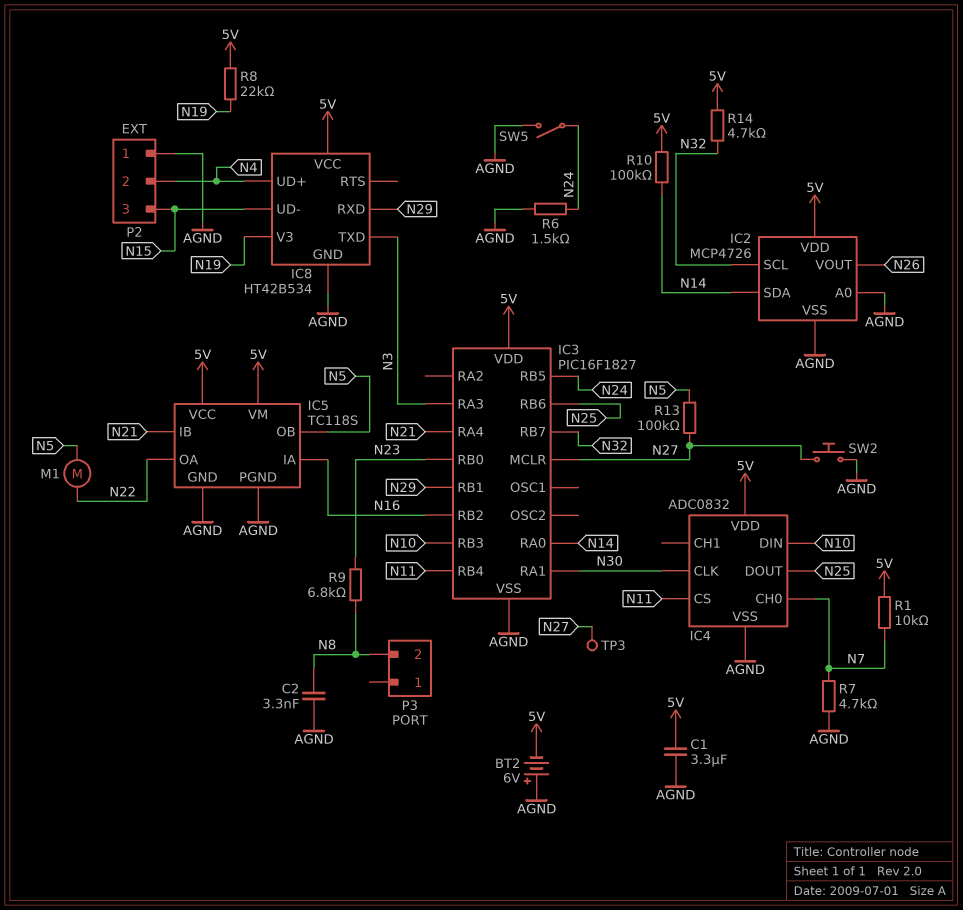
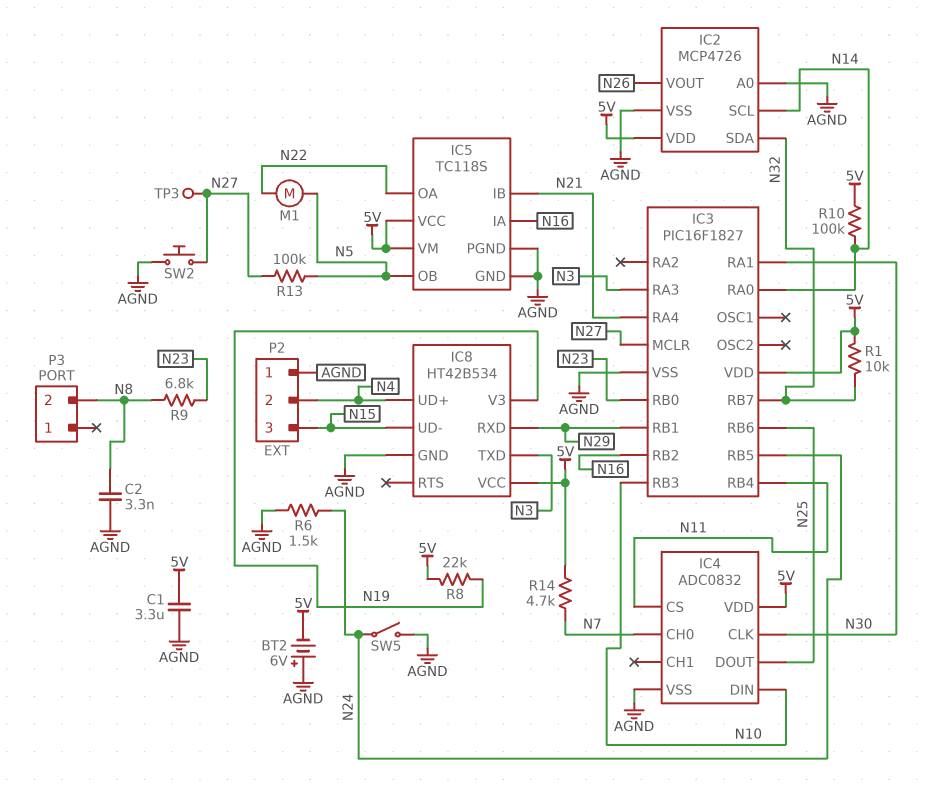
IC2 pin SCL: N32 -> N14
IC2 pin SDA: N14 -> N32
R1: 10k (5V, N7) -> 10k (5V, N32)
R7: 4.7k (AGND, N7) -> none
R14: 4.7k (5V, N32) -> 4.7k (5V, N7)

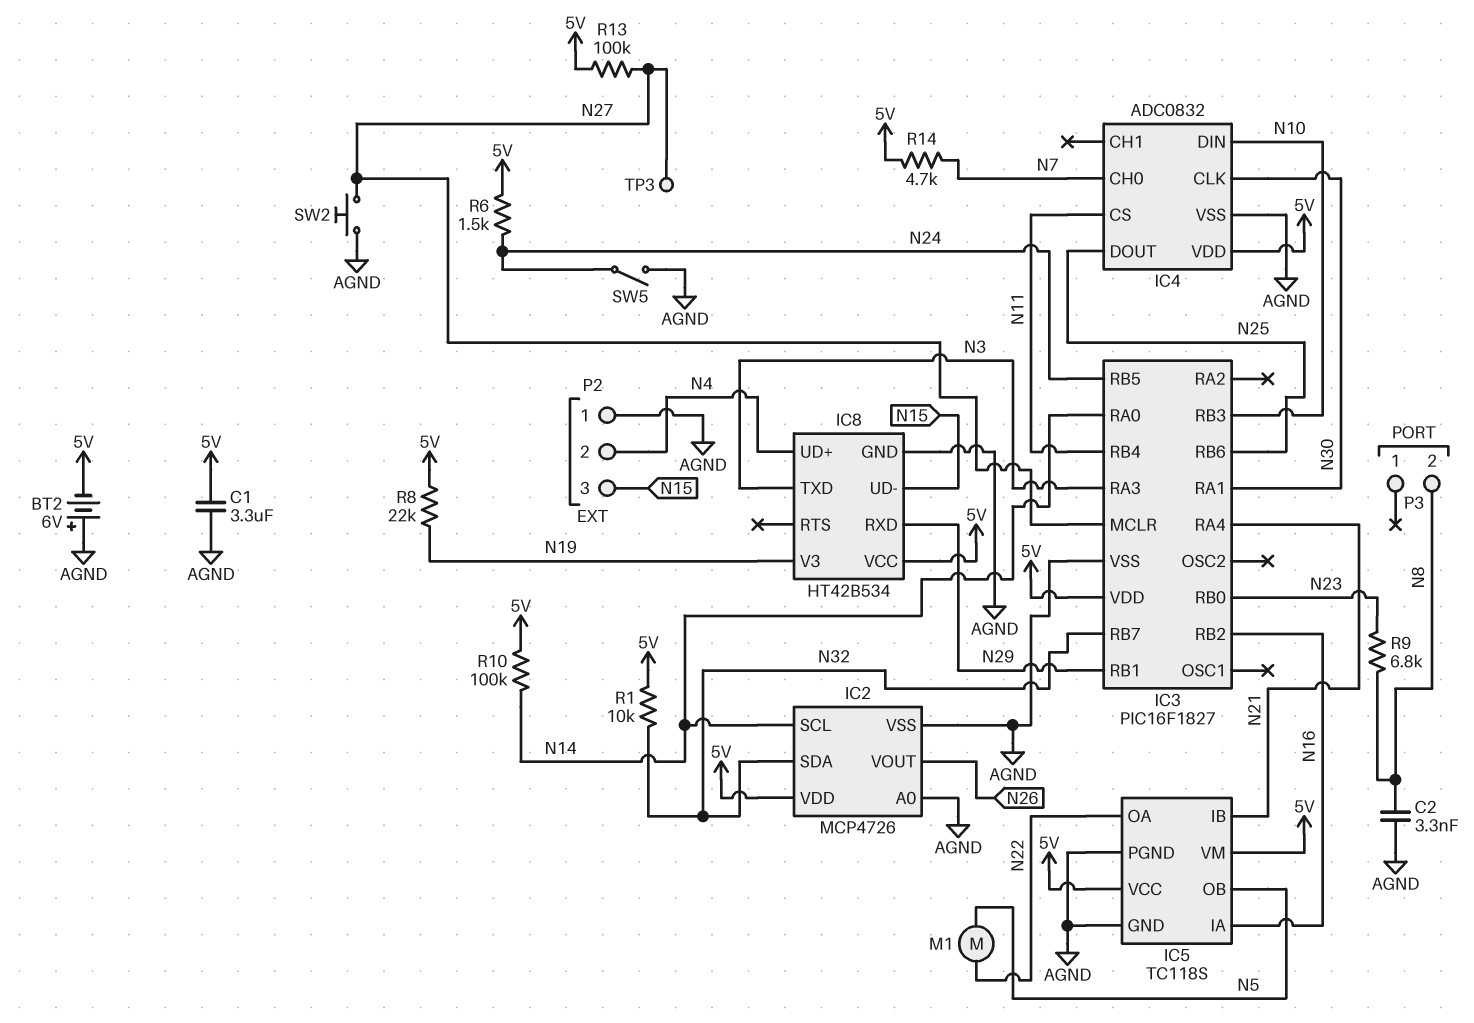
R6: 1.5k (AGND, N24) -> 1.5k (5V, N24)
R13: 100k (N5, N27) -> 100k (5V, N27)

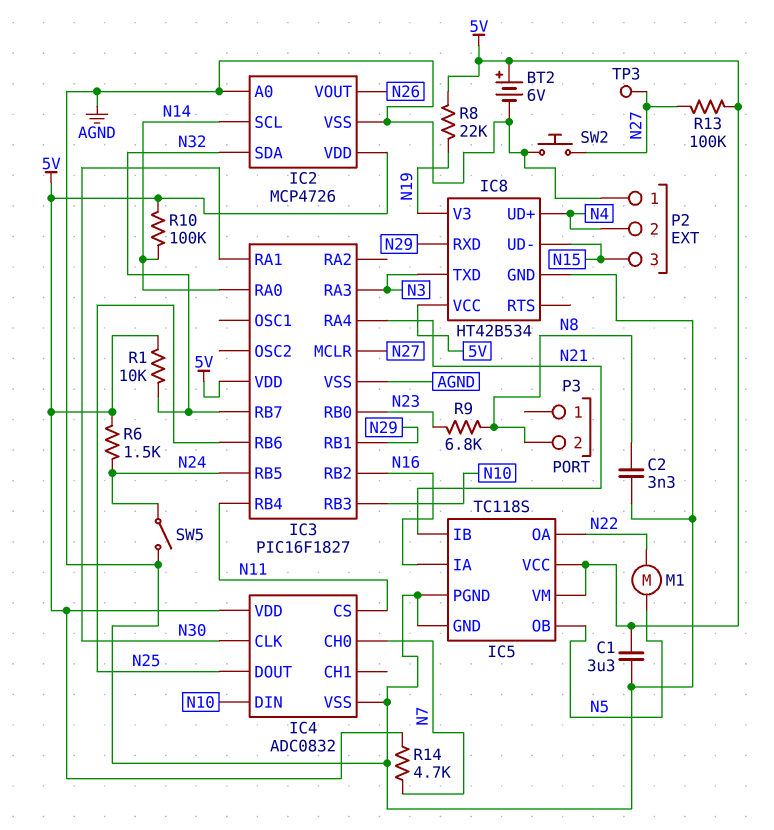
BT2: 6V (plus AGND, minus 5V) -> 6V (plus 5V, minus AGND)

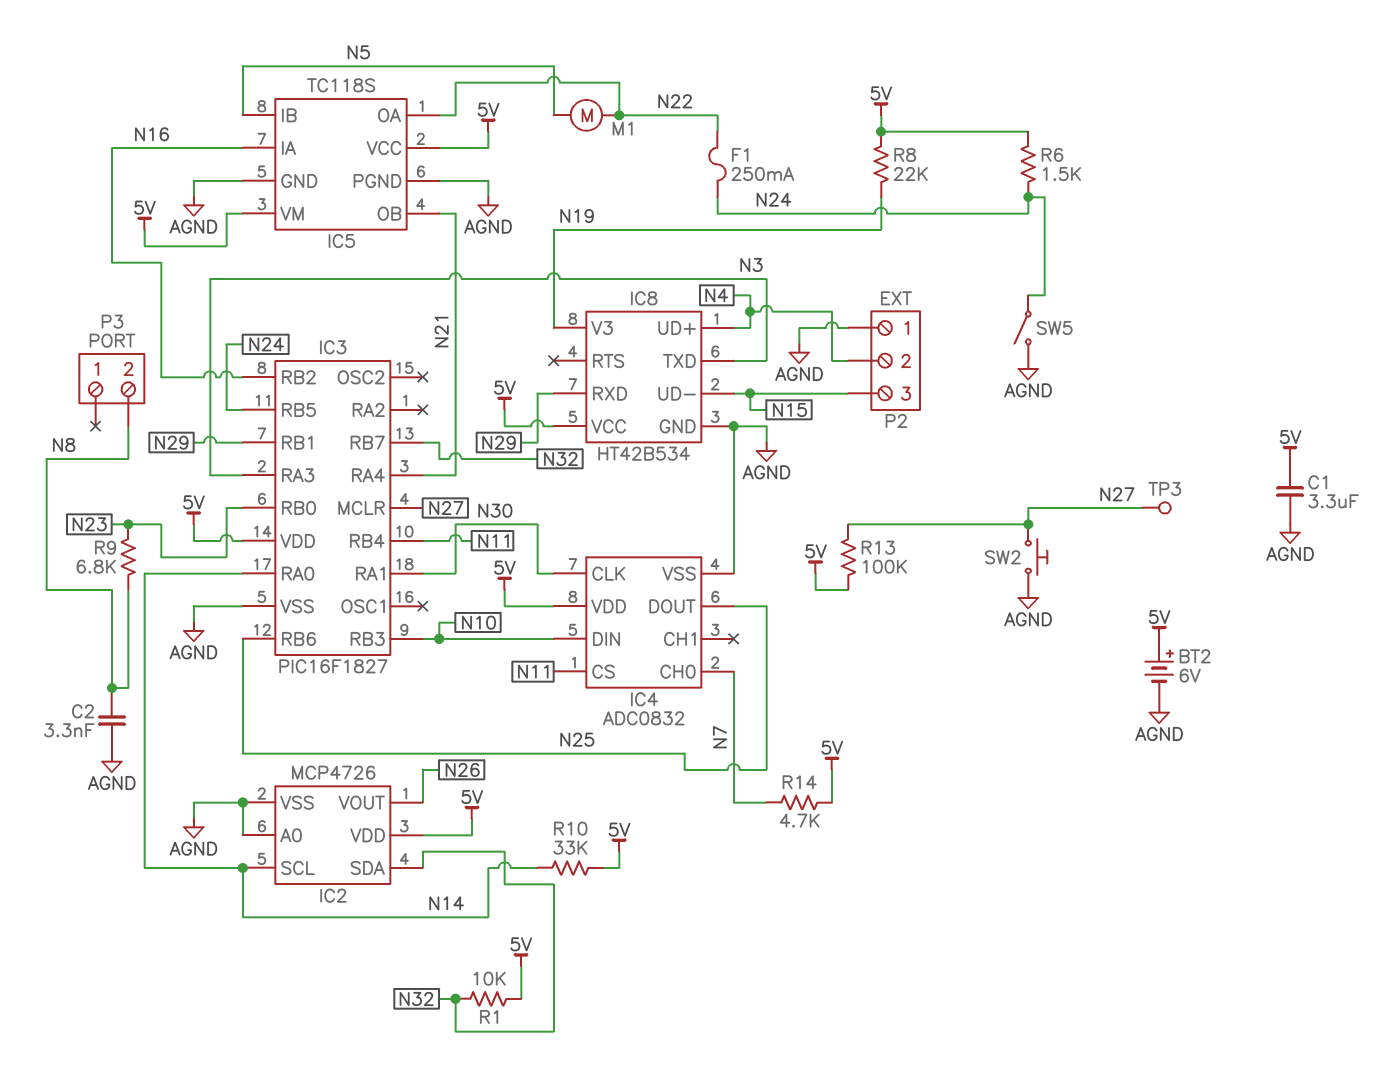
F1: none -> 250mA (N22, N24)
IC5 pin IB: N21 -> N5
IC5 pin OB: N5 -> N21
R10: 100k (5V, N14) -> 33k (5V, N14)

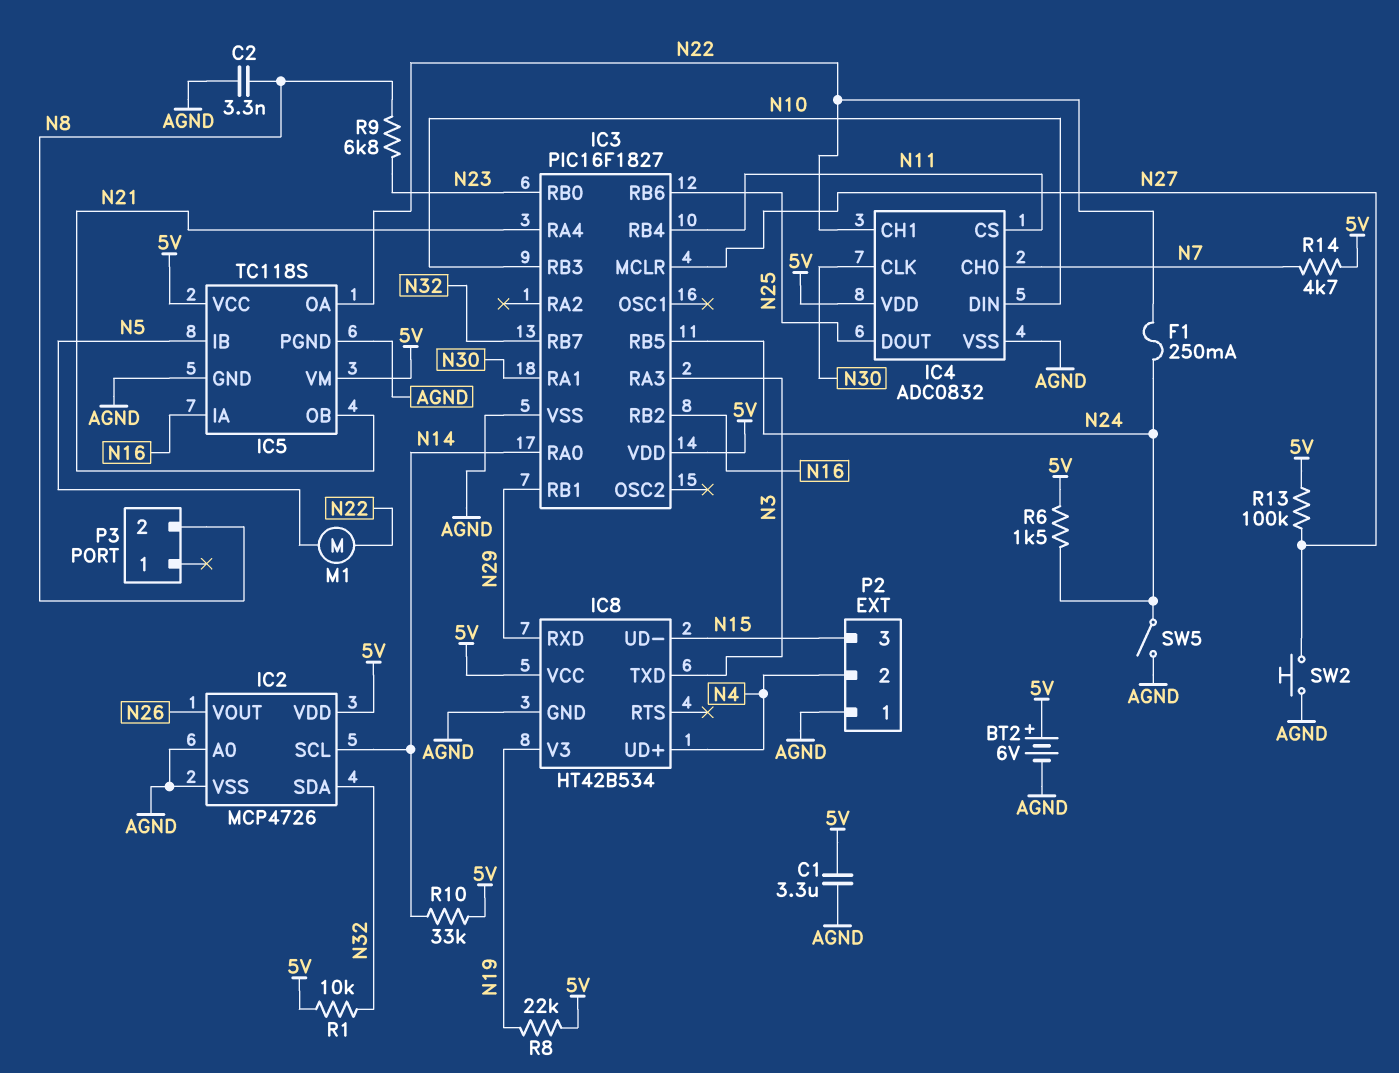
IC4 pin CH1: none -> N22
TP3: test point (N27) -> none

